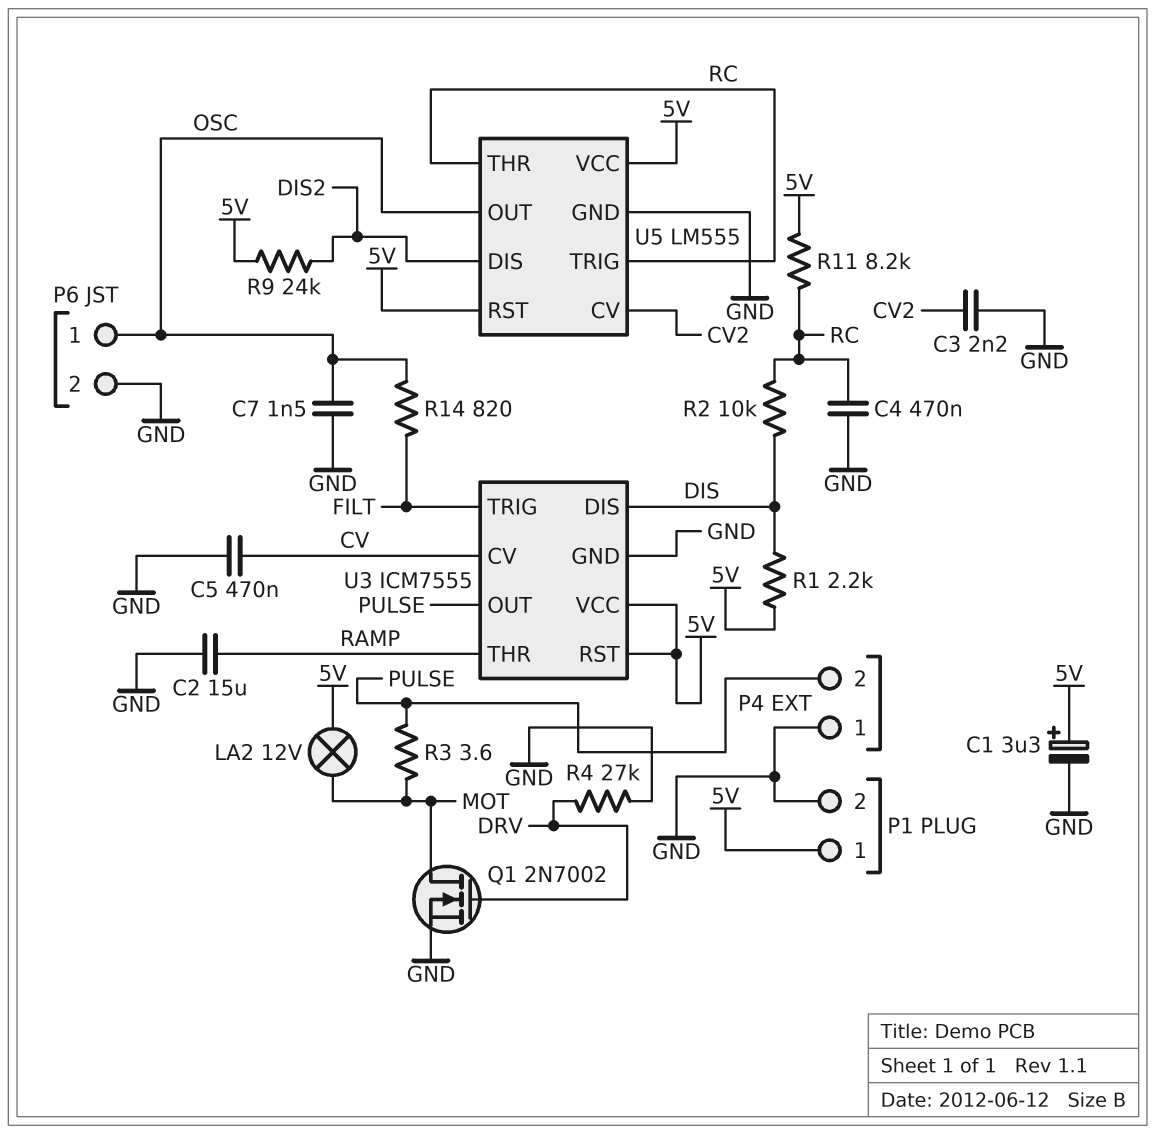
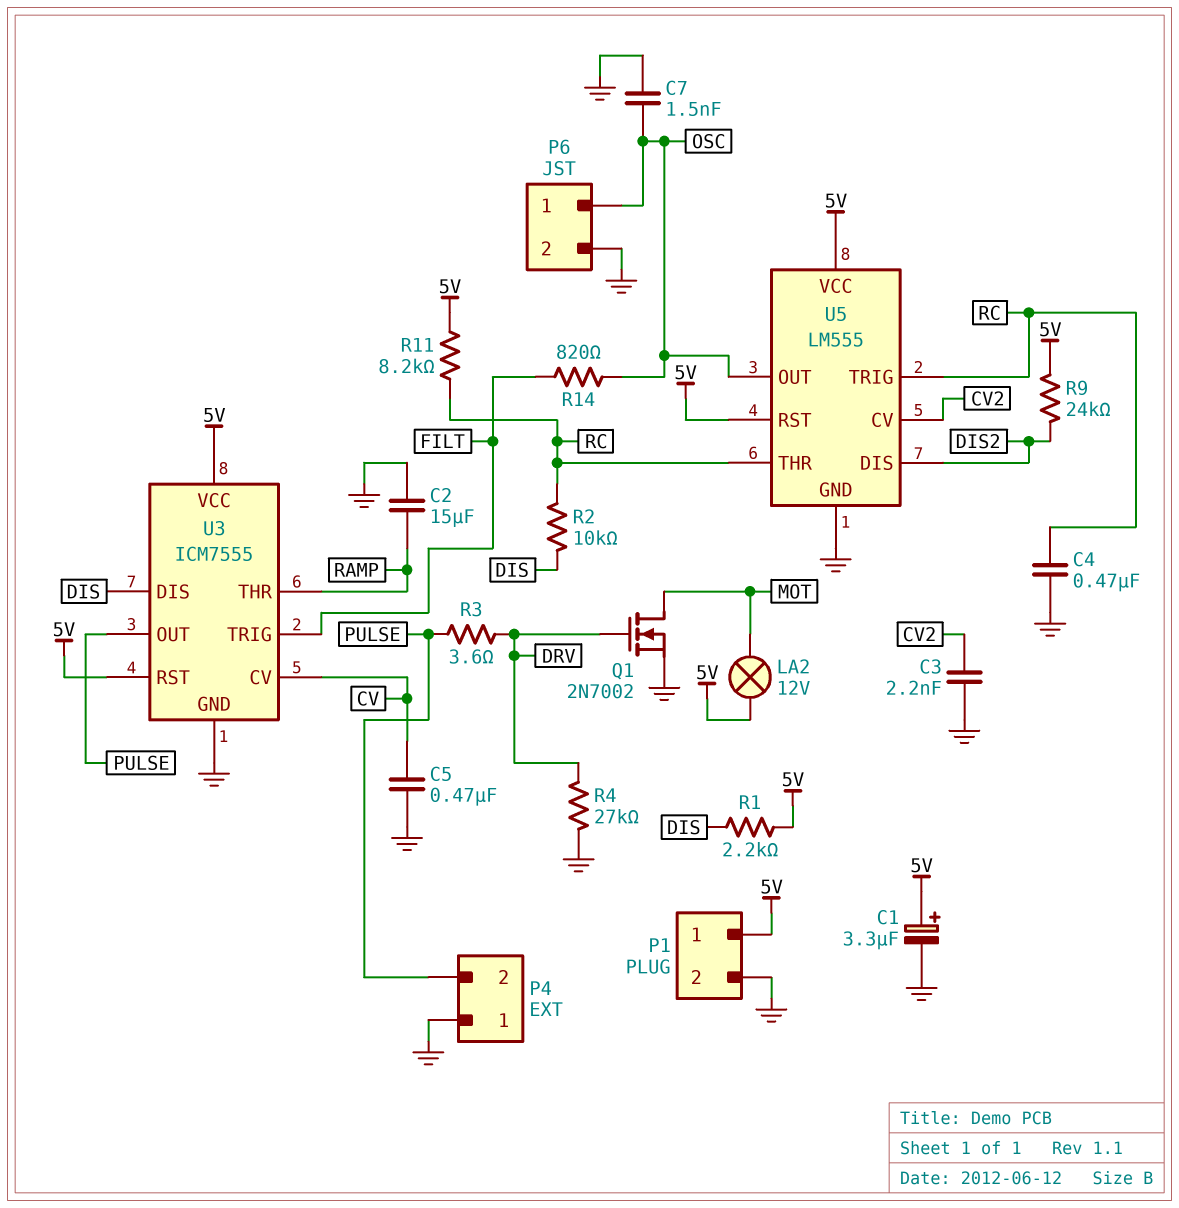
R3: 3.6 (MOT, PULSE) -> 3.6 (DRV, PULSE)

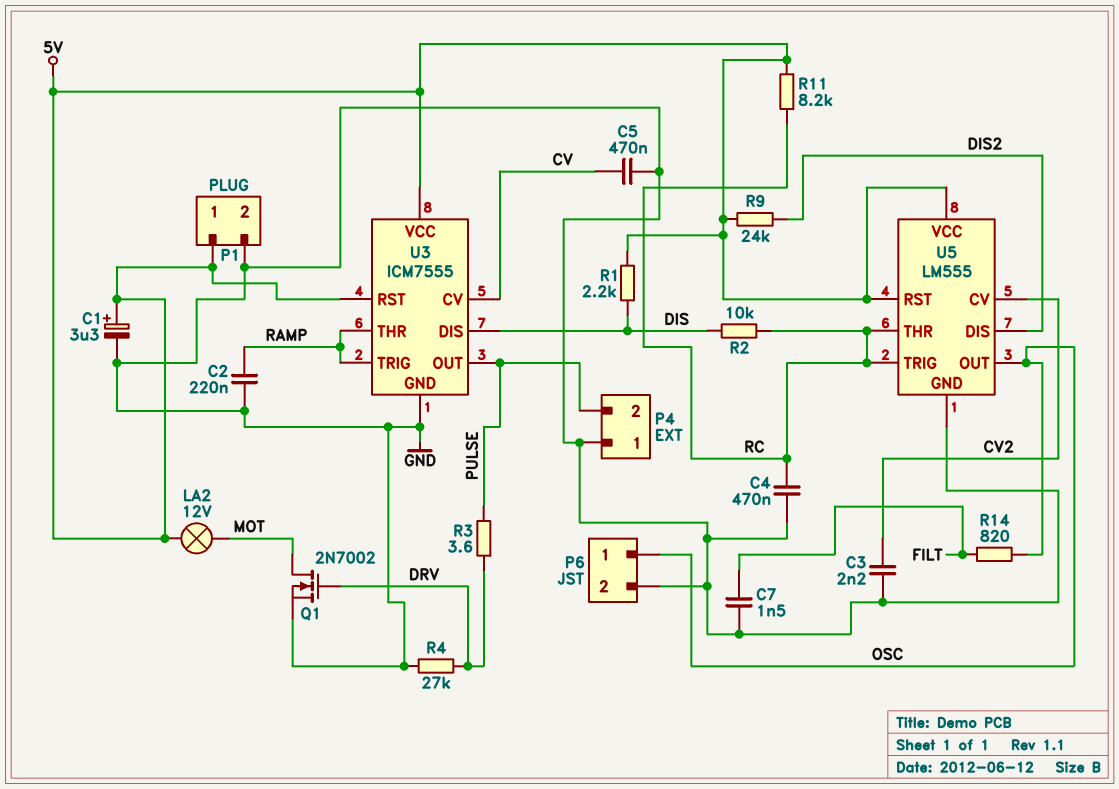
C2: 15uF (GND, RAMP) -> 220nF (GND, RAMP)
C7: 1.5nF (GND, OSC) -> 1.5nF (FILT, GND)
U3 pin TRIG: FILT -> RAMP

